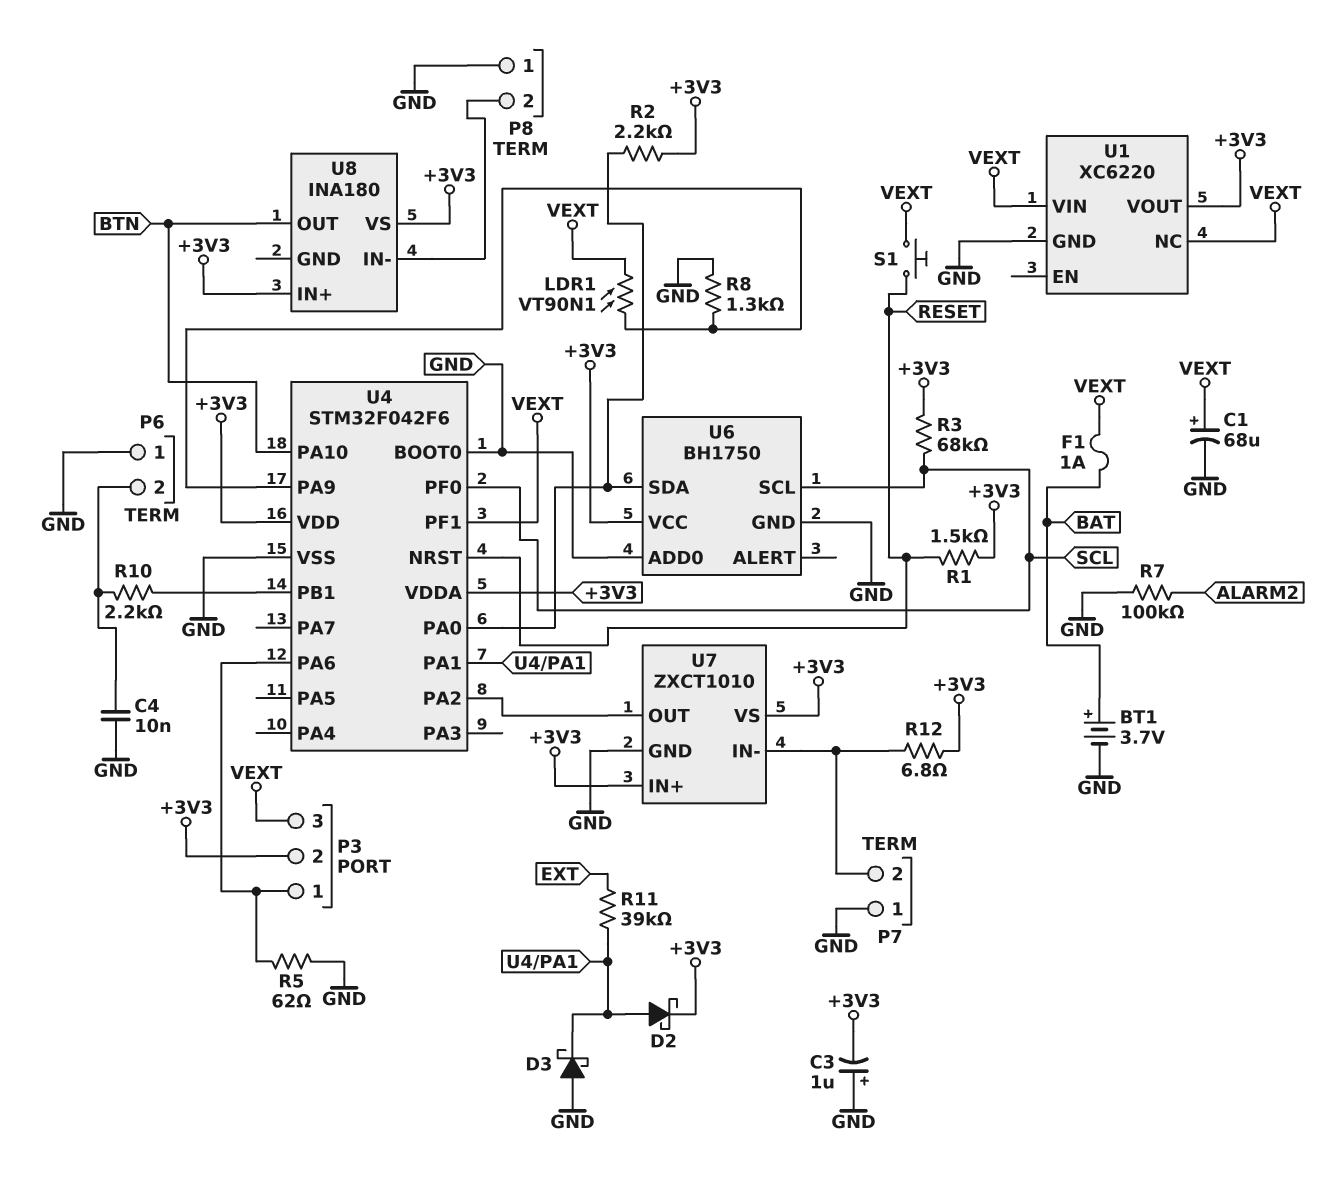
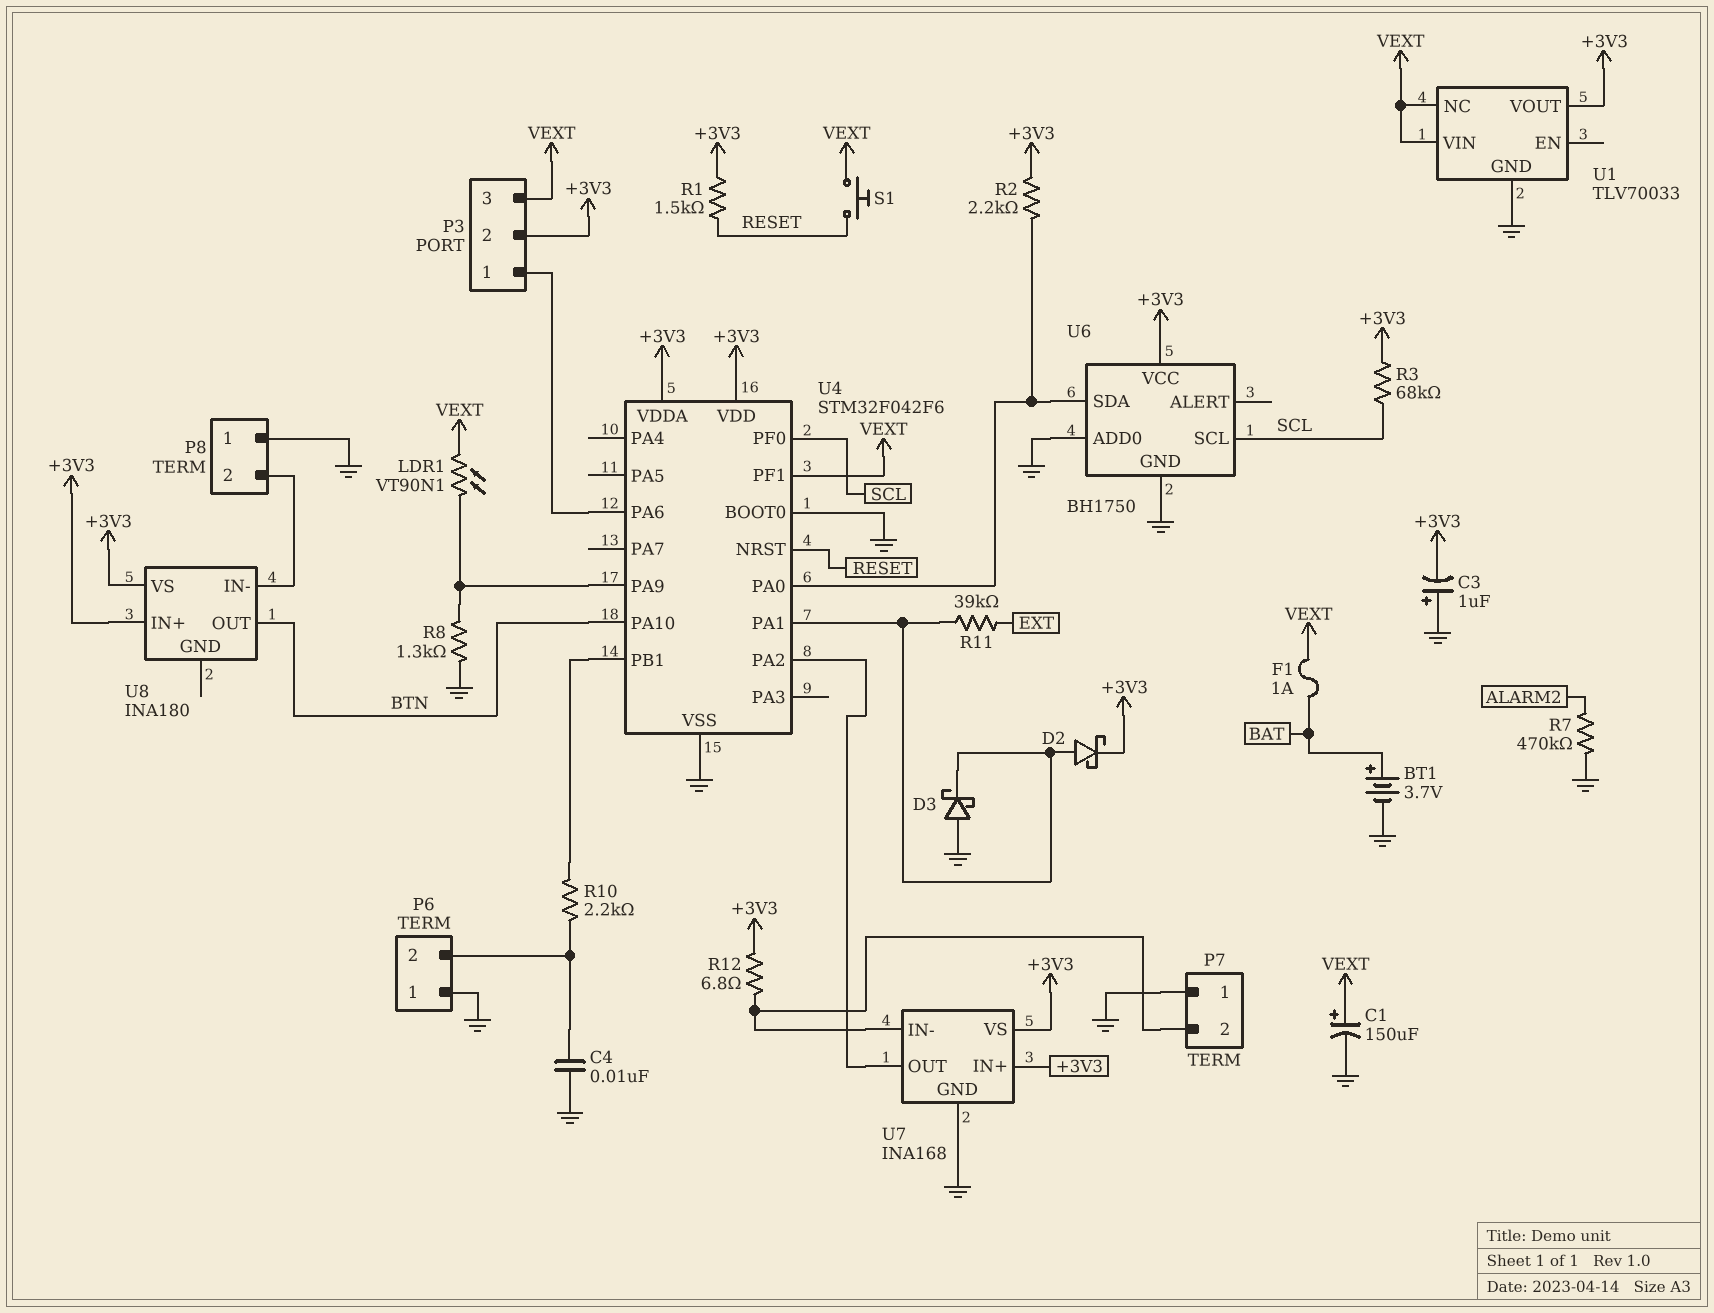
C1: 68uF (plus VEXT, minus GND) -> 150uF (plus VEXT, minus GND)
R5: 62 (GND, P3/1) -> none
R7: 100k (ALARM2, GND) -> 470k (ALARM2, GND)
U1: XC6220 -> TLV70033
U7: ZXCT1010 -> INA168

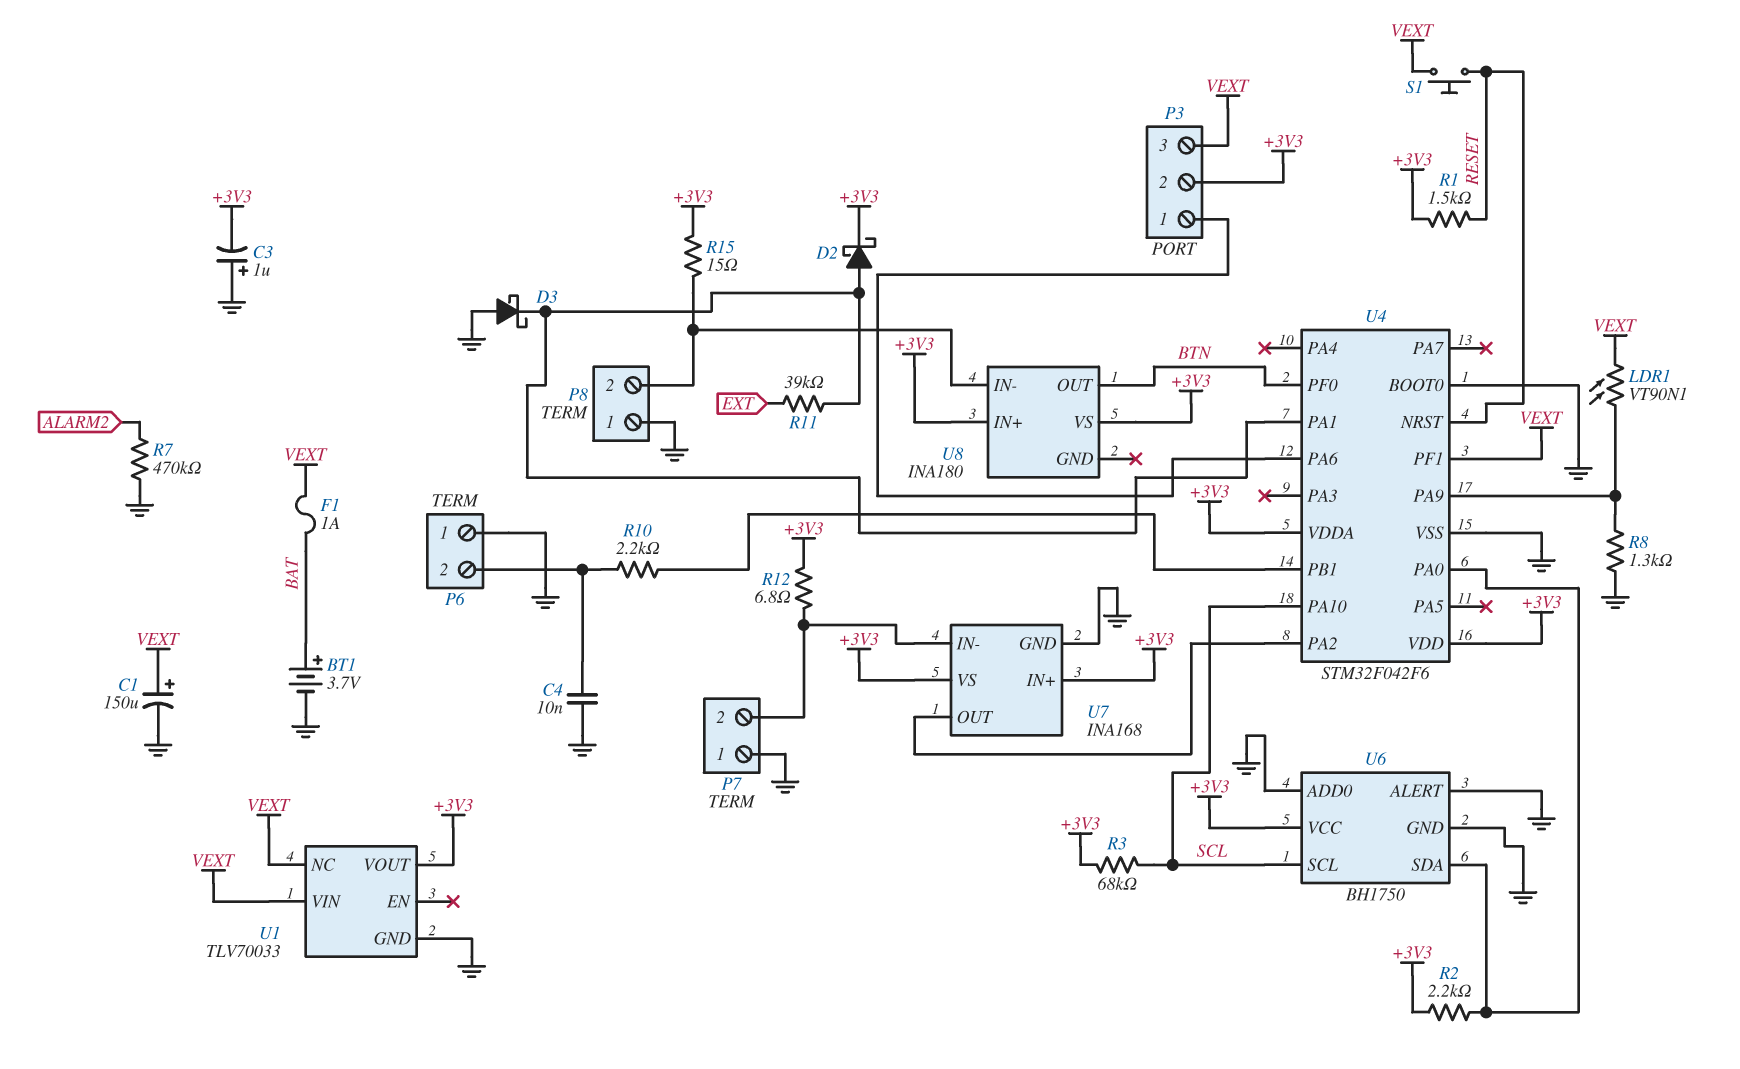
R15: none -> 15 (+3V3, P8/2)
U4 pin PA10: BTN -> SCL
U4 pin PF0: SCL -> BTN
U6 pin ALERT: none -> GND

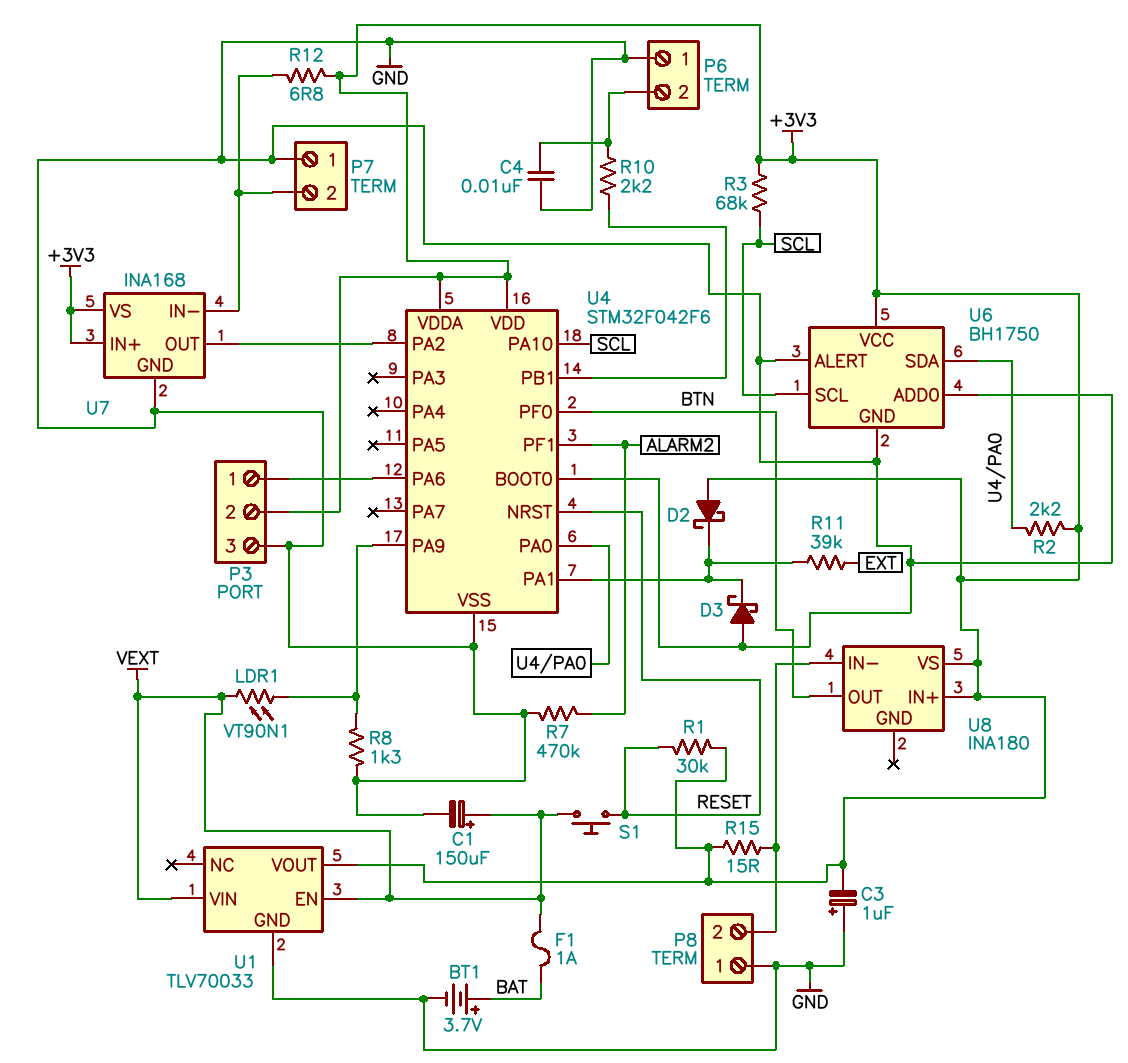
D2: schottky (A U4/PA1, K +3V3) -> schottky (A +3V3, K U4/PA1)
P3 pin 3: VEXT -> GND
R1: 1.5k (+3V3, RESET) -> 30k (+3V3, RESET)
U1 pin EN: none -> VEXT
U1 pin NC: VEXT -> none
U4 pin PF1: VEXT -> ALARM2

